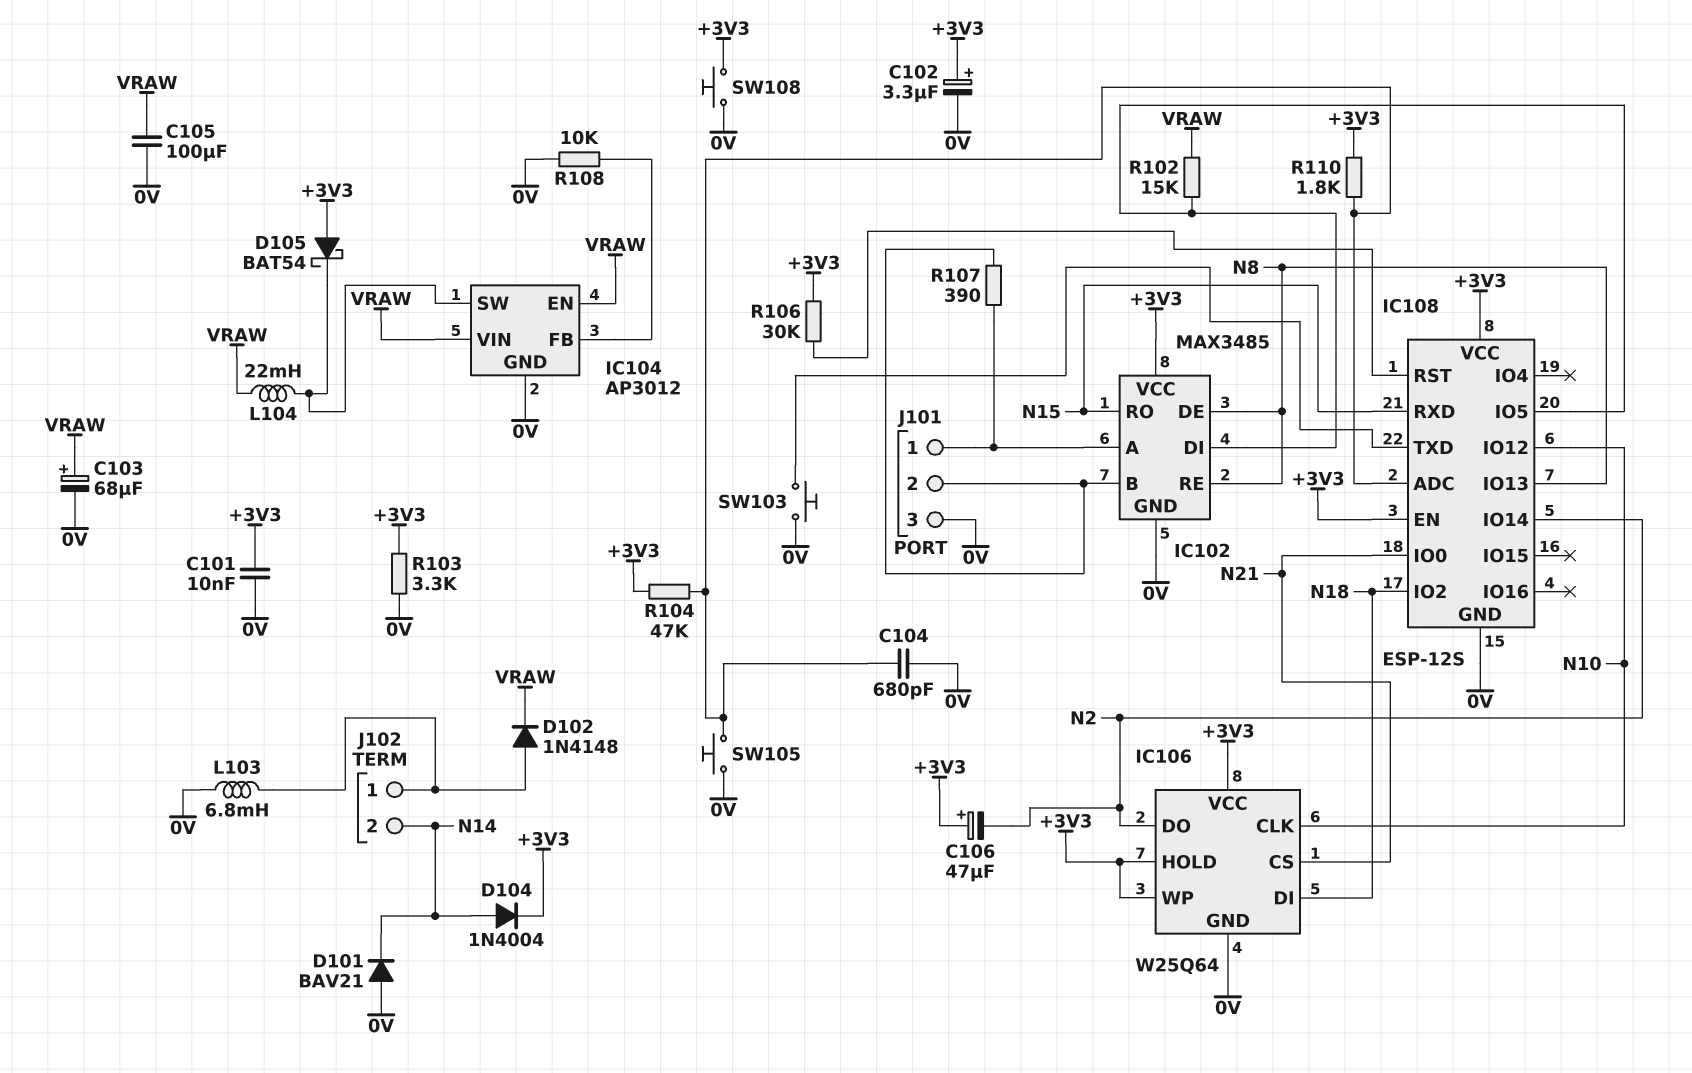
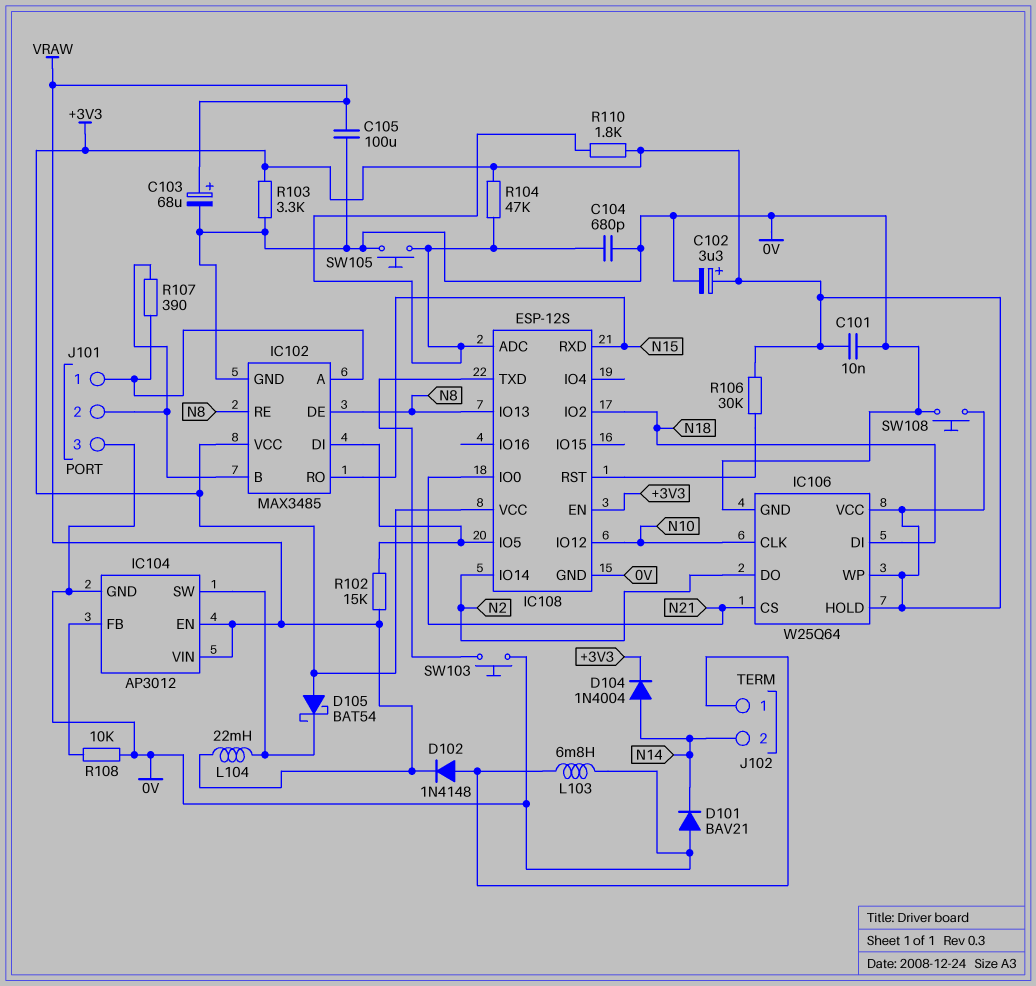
C106: 47uF (plus +3V3, minus N2) -> none

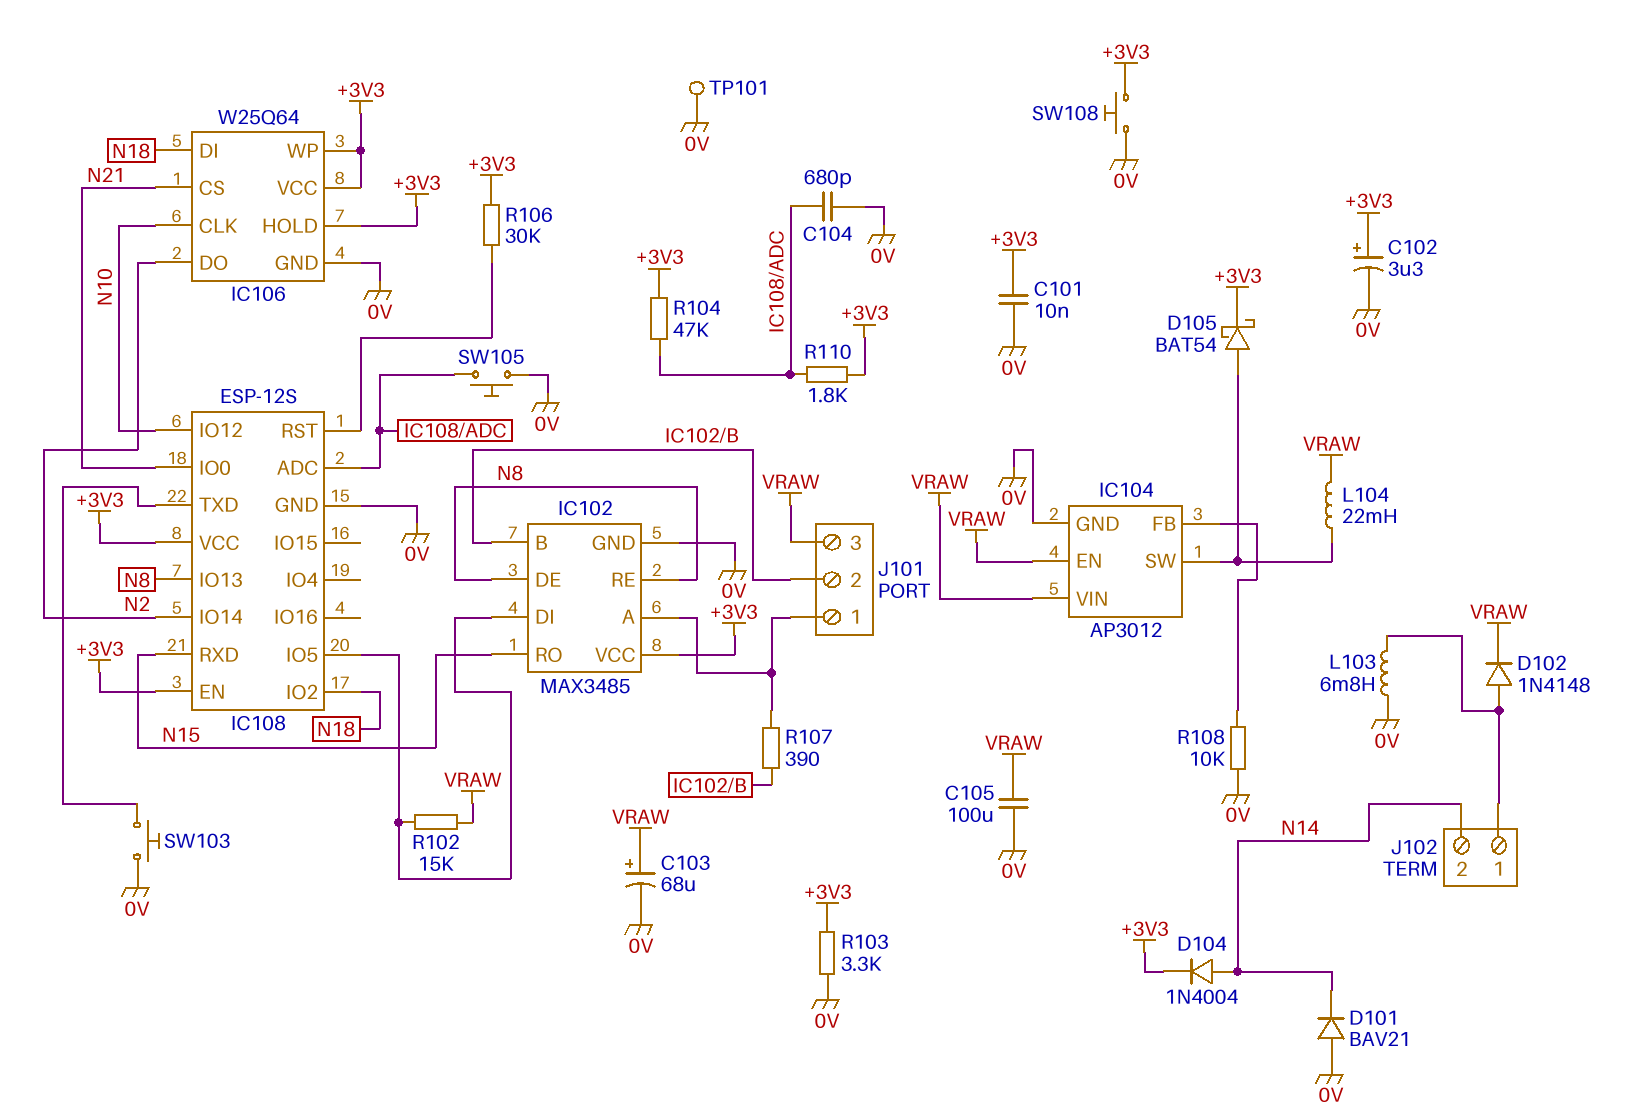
D105: schottky BAT54 (A +3V3, K IC104/SW) -> schottky BAT54 (A IC104/SW, K +3V3)
J101 pin 3: 0V -> VRAW
TP101: none -> test point (0V)

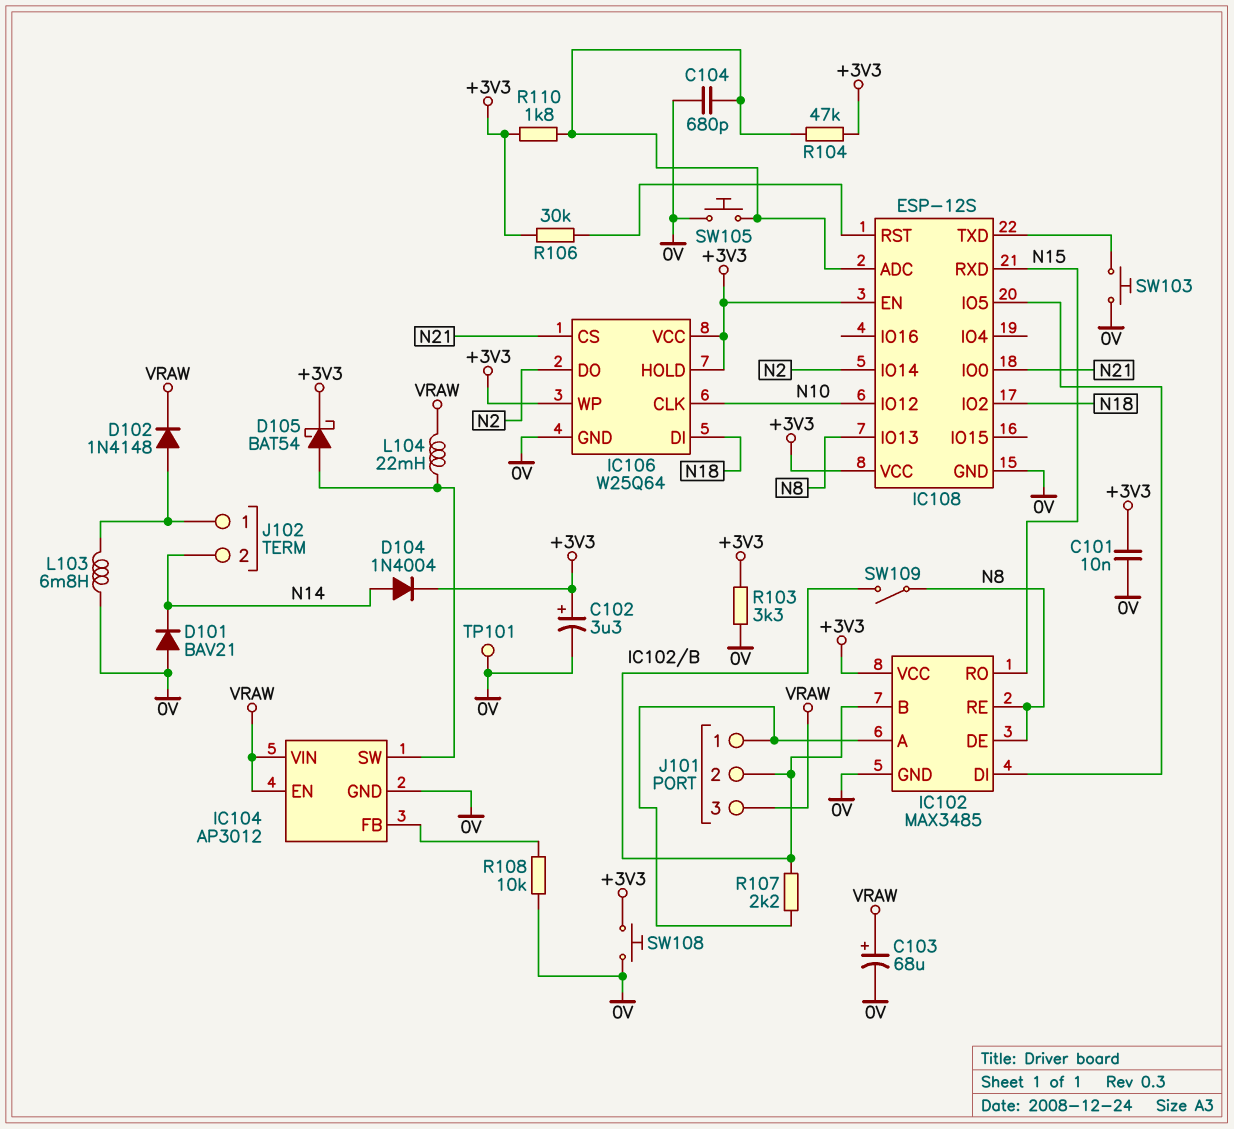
C105: 100uF (0V, VRAW) -> none
R102: 15k (IC102/DI, VRAW) -> none
R107: 390 (IC102/A, IC102/B) -> 2.2k (IC102/A, IC102/B)
SW109: none -> switch (IC102/B, N8)

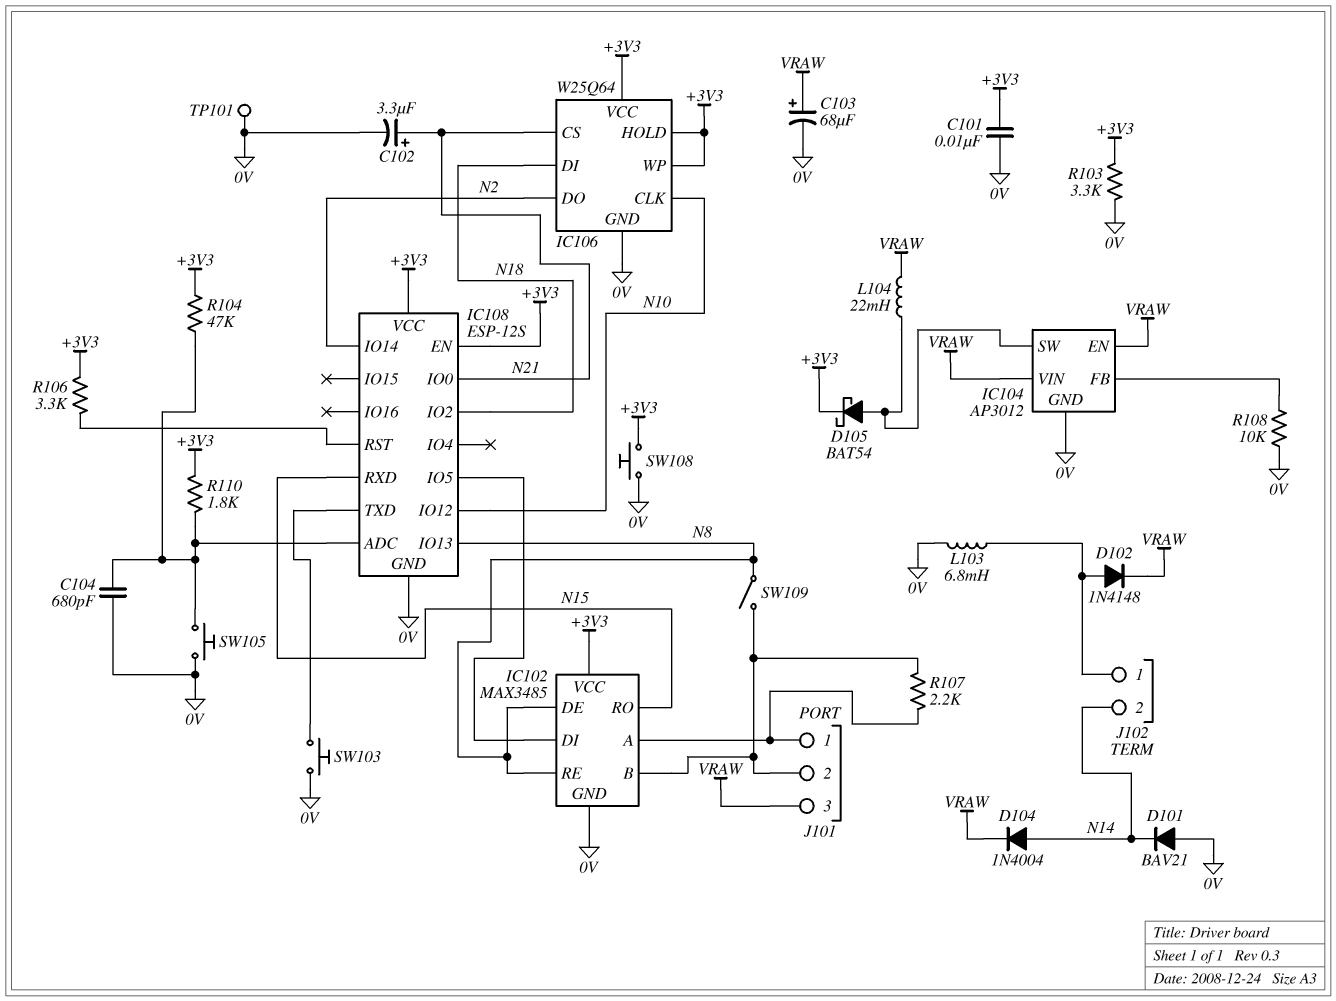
C102: 3.3uF (plus +3V3, minus 0V) -> 3.3uF (plus N21, minus 0V)
D104: diode 1N4004 (A N14, K +3V3) -> diode 1N4004 (A N14, K VRAW)
R106: 30k (+3V3, IC108/RST) -> 3.3k (+3V3, IC108/RST)

